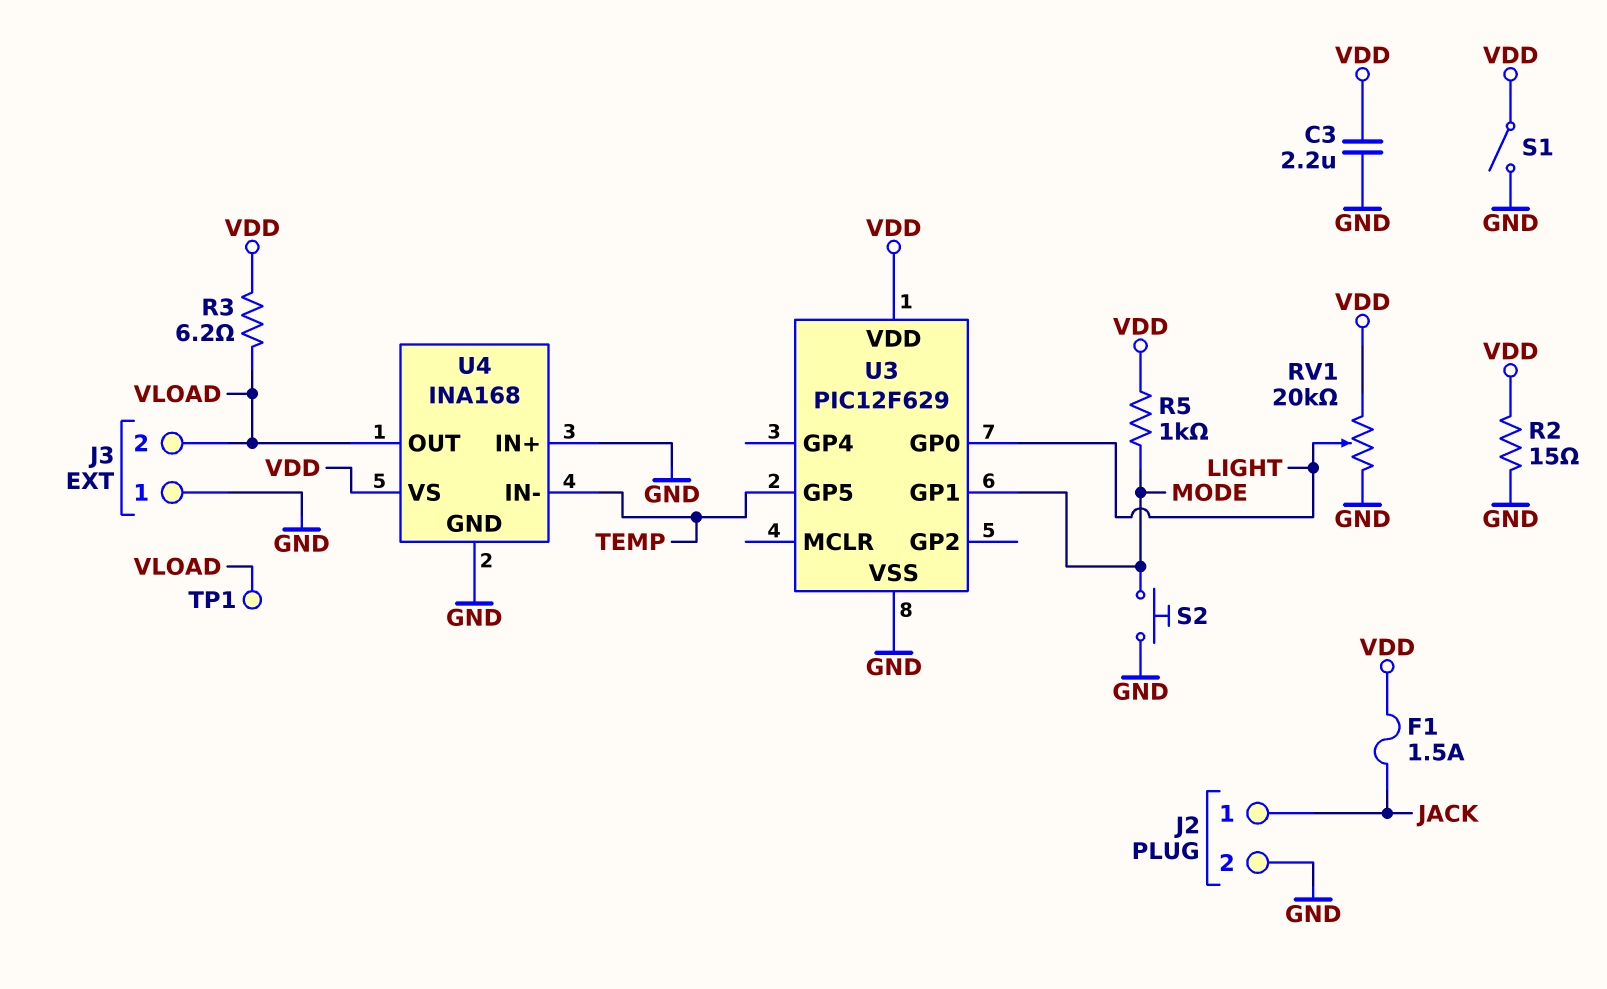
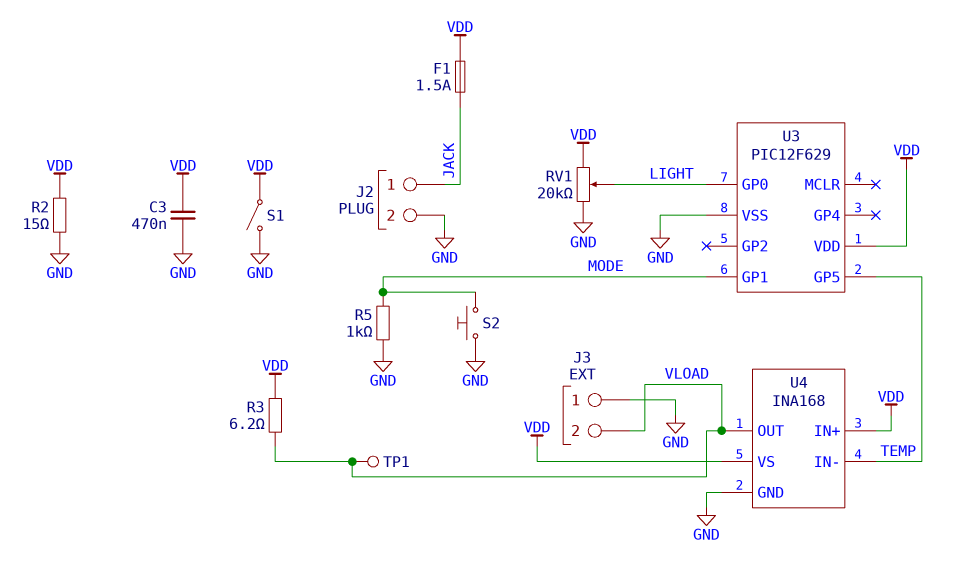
C3: 2.2uF (GND, VDD) -> 470nF (GND, VDD)
R5: 1k (MODE, VDD) -> 1k (GND, MODE)
U4 pin IN+: GND -> VDD

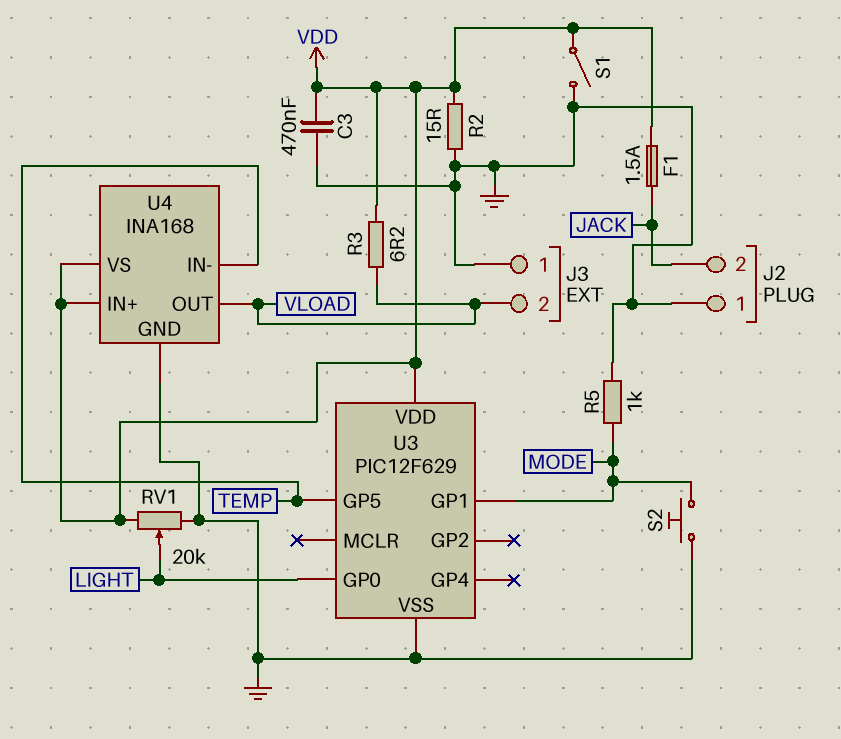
J2 pin 1: JACK -> GND
J2 pin 2: GND -> JACK
TP1: test point (VLOAD) -> none

